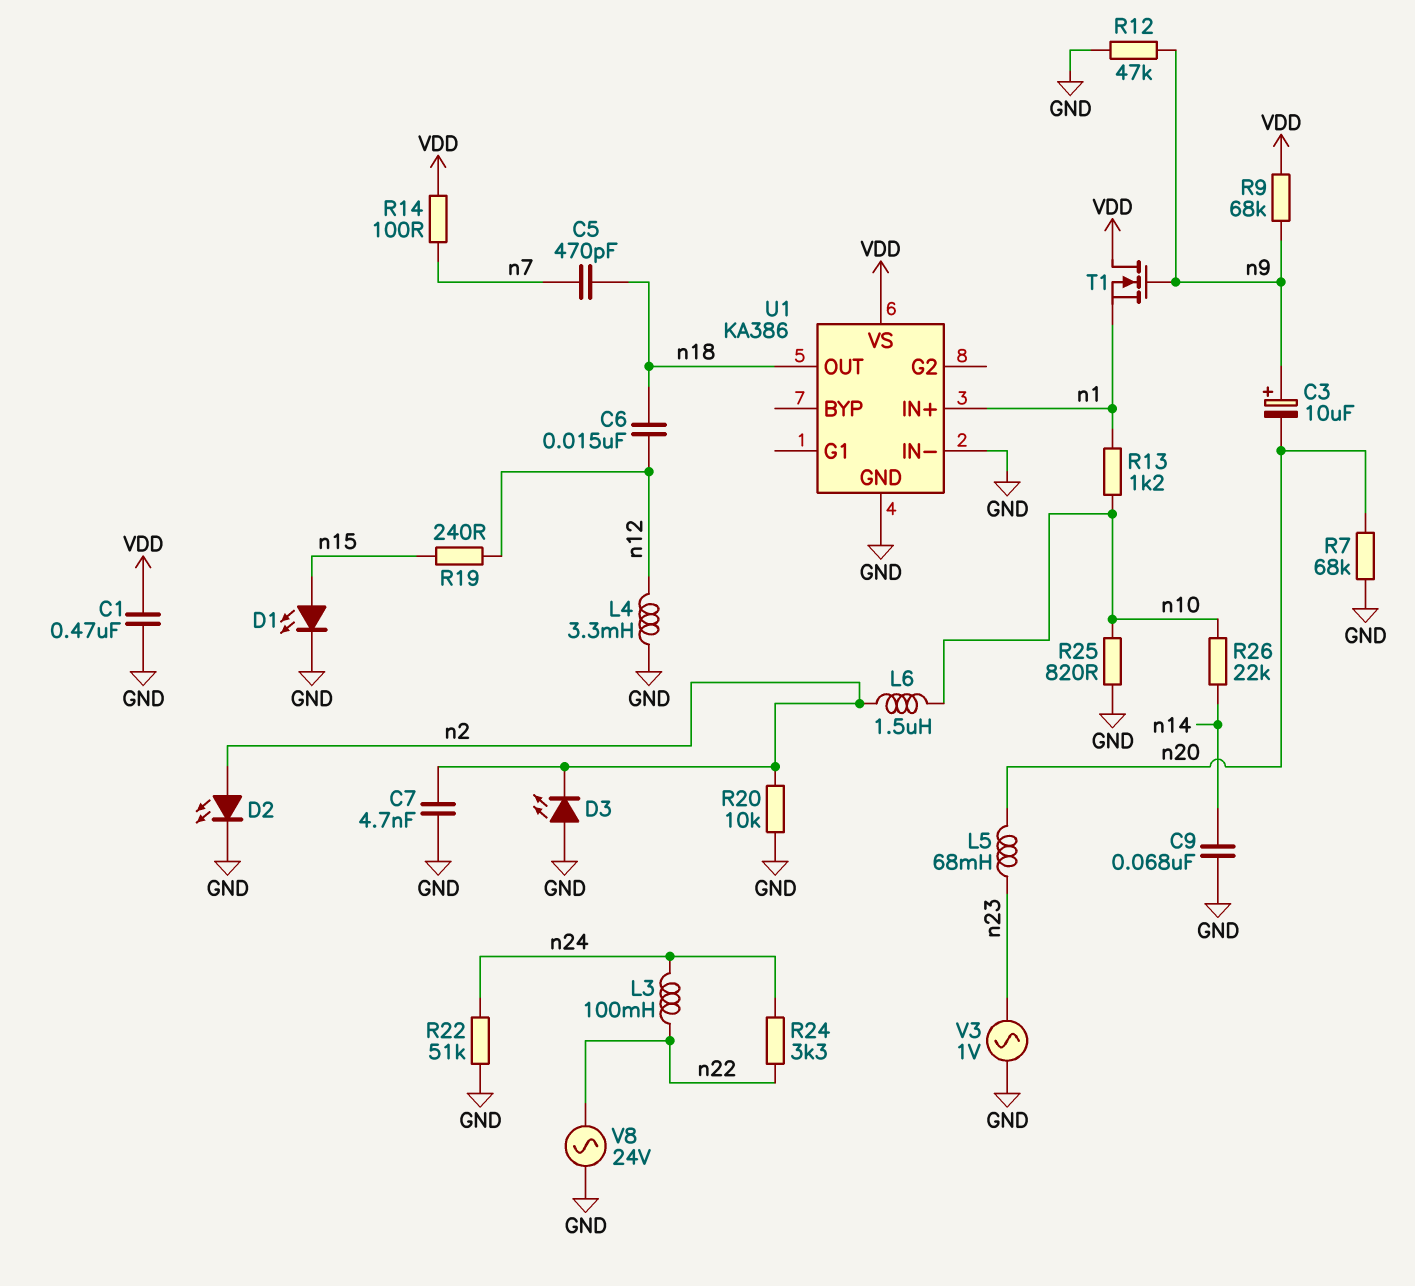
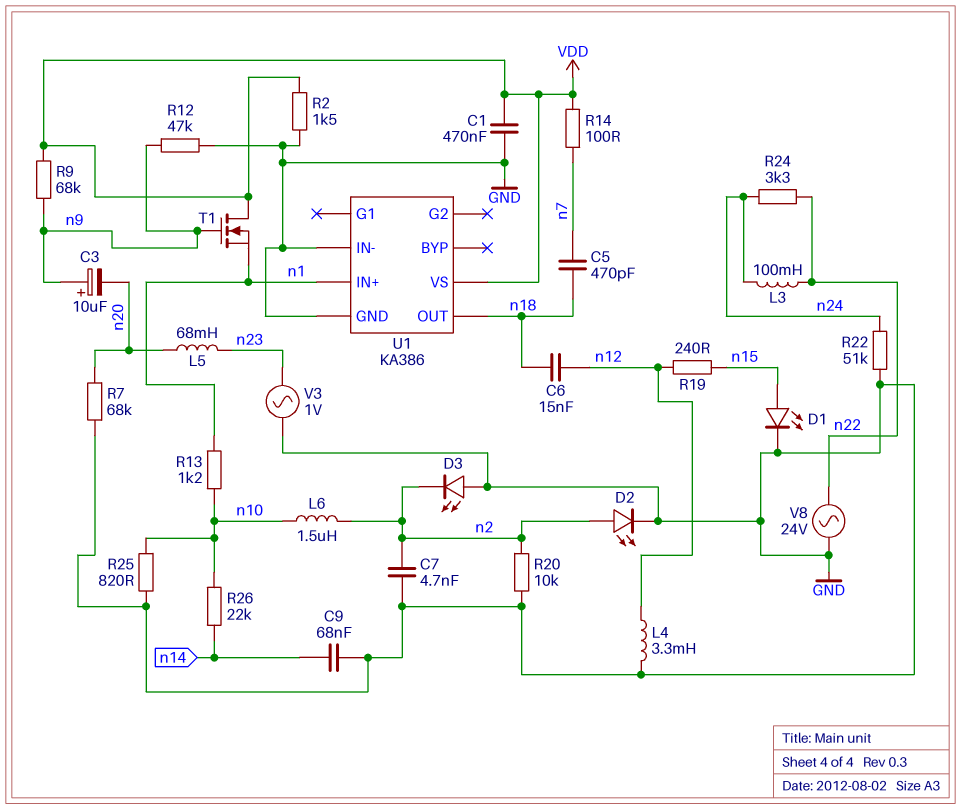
R2: none -> 1.5k (GND, VDD)

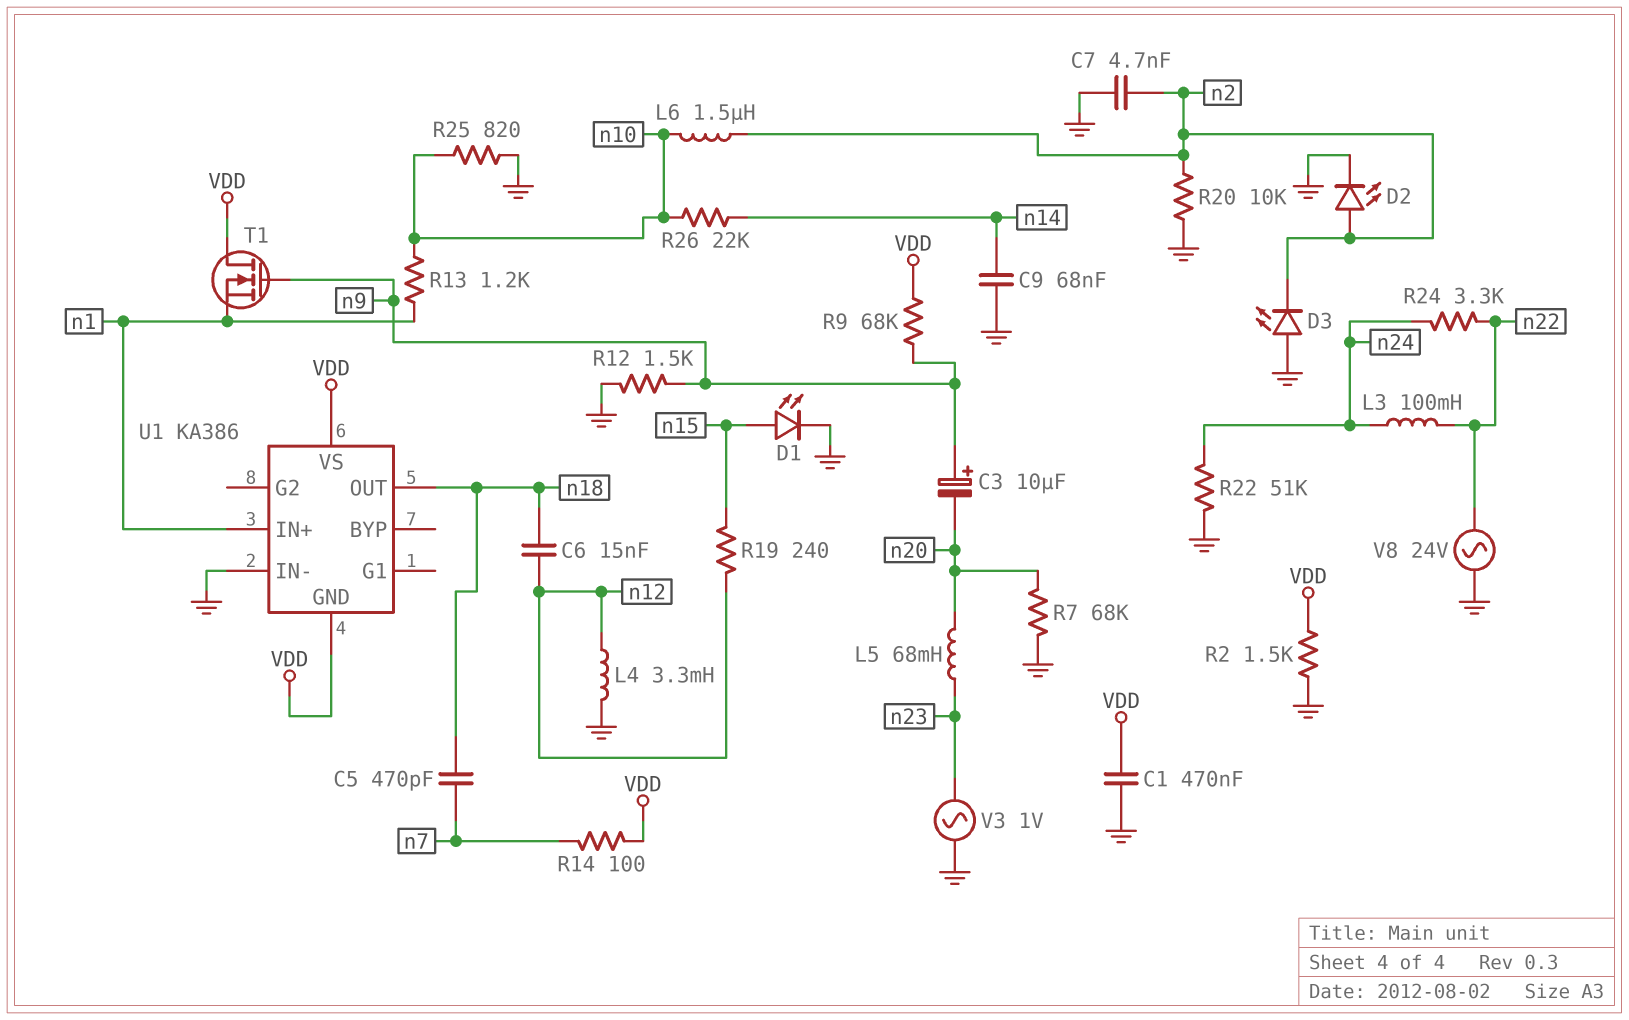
R12: 47k (GND, n9) -> 1.5k (GND, n9)
U1 pin GND: GND -> VDD

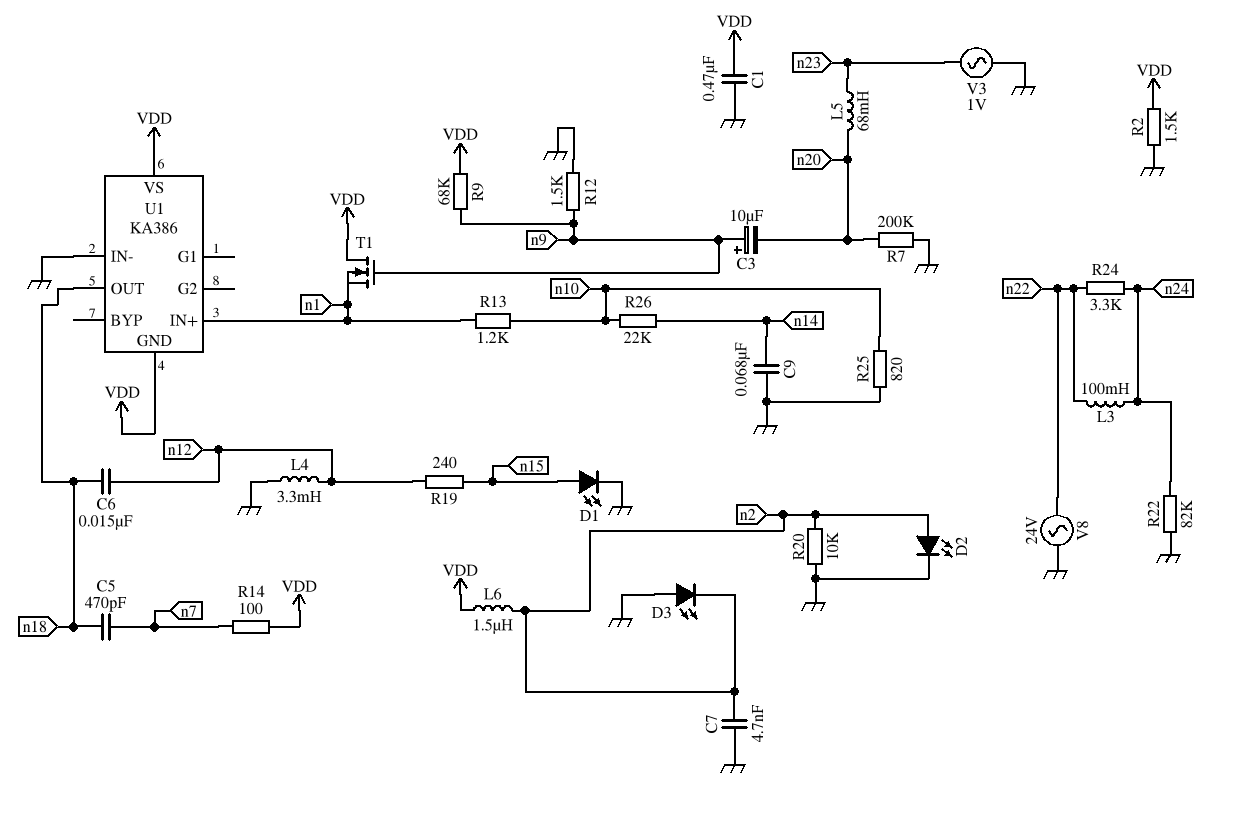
L6: 1.5uH (n2, n10) -> 1.5uH (VDD, n2)
R7: 68k (GND, n20) -> 200k (GND, n20)
R22: 51k (GND, n24) -> 82k (GND, n24)

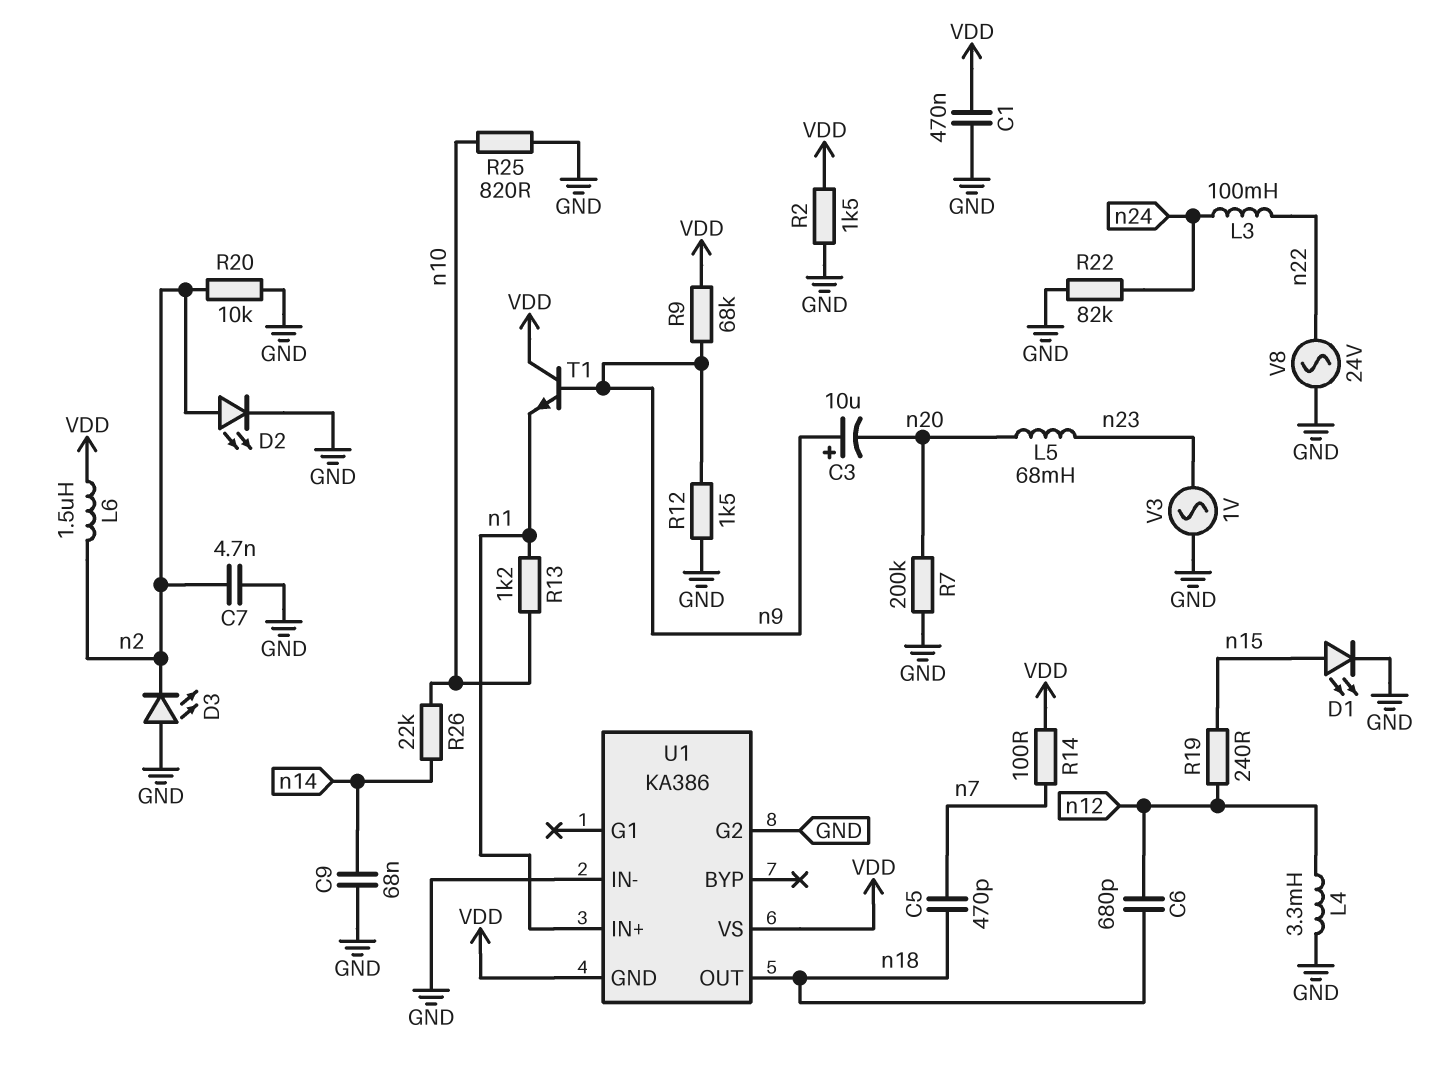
C6: 15nF (n12, n18) -> 680pF (n12, n18)
R24: 3.3k (n22, n24) -> none
T1: NMOS (G n9, D VDD, S n1) -> NPN (B n9, C VDD, E n1)
U1 pin G2: none -> GND

